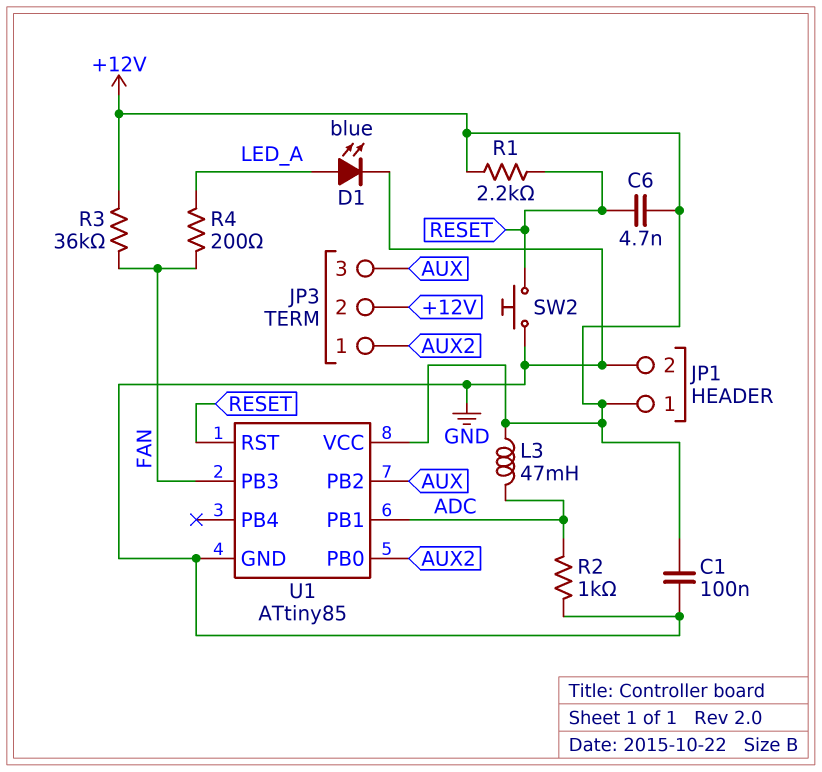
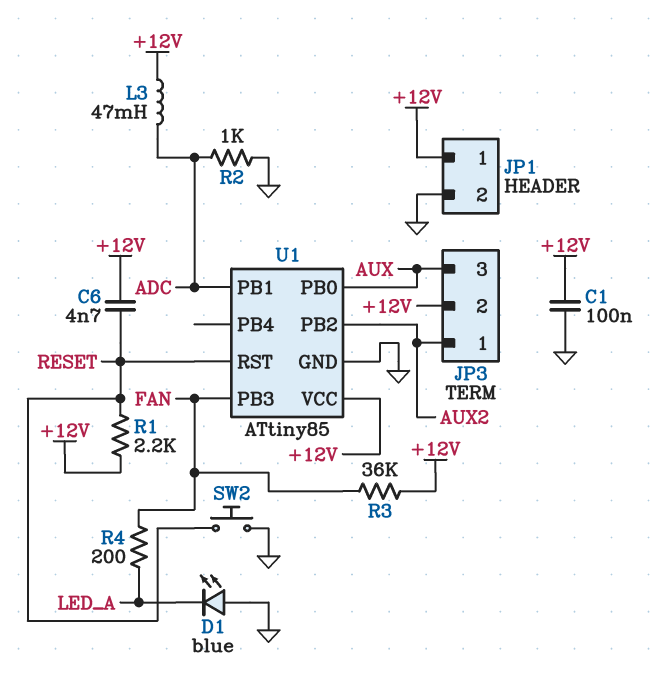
D1: LED blue (A LED_A, K GND) -> LED blue (A GND, K LED_A)
U1 pin PB0: AUX2 -> AUX
U1 pin PB2: AUX -> AUX2

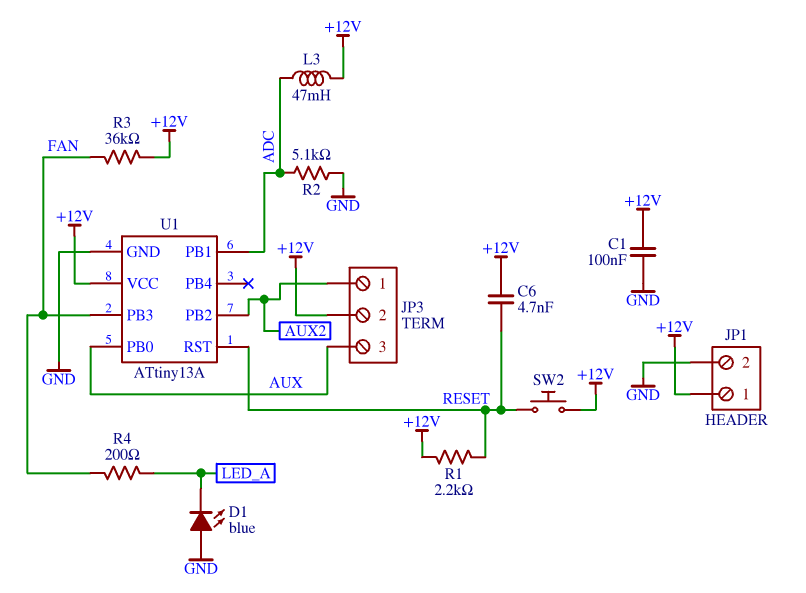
R2: 1k (ADC, GND) -> 5.1k (ADC, GND)
SW2: button (GND, RESET) -> button (+12V, RESET)
U1: ATtiny85 -> ATtiny13A

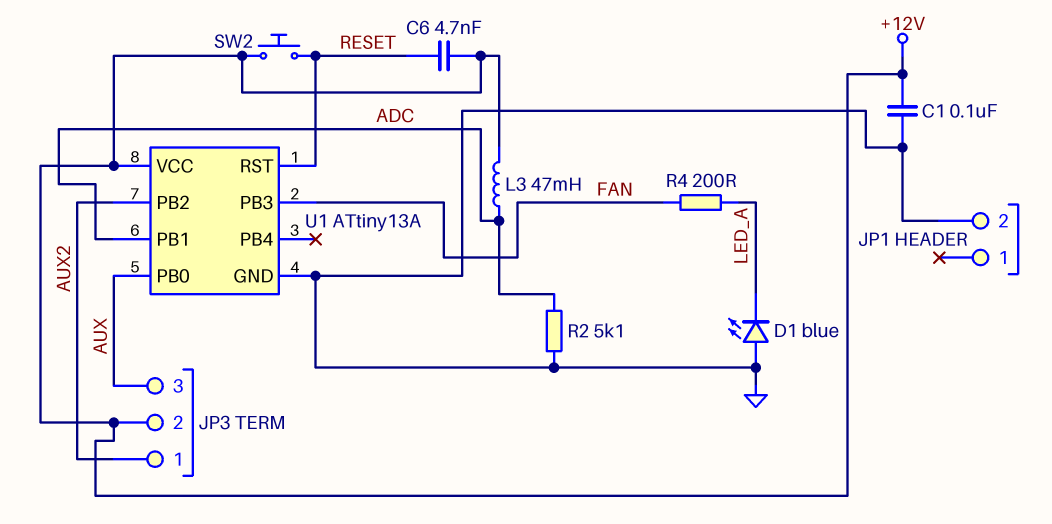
JP1 pin 1: +12V -> none
R1: 2.2k (+12V, RESET) -> none
R3: 36k (+12V, FAN) -> none

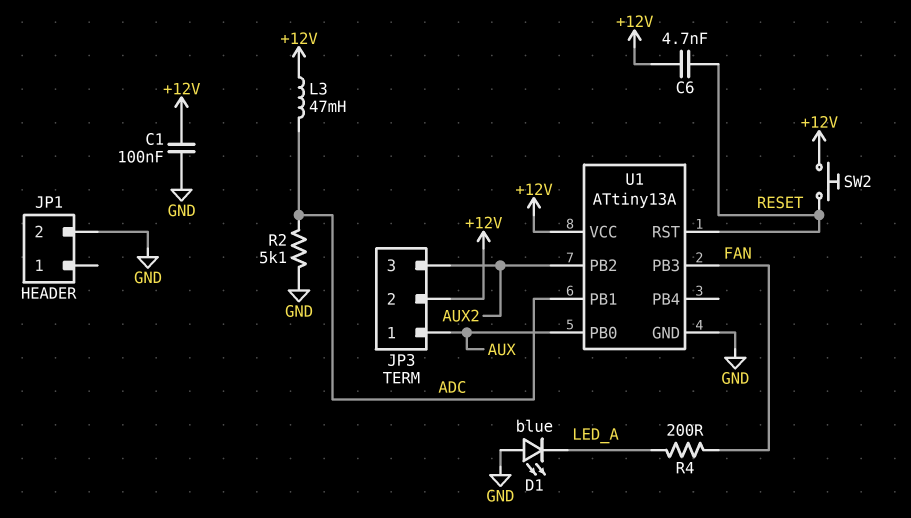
JP3 pin 1: AUX2 -> AUX
JP3 pin 3: AUX -> AUX2

